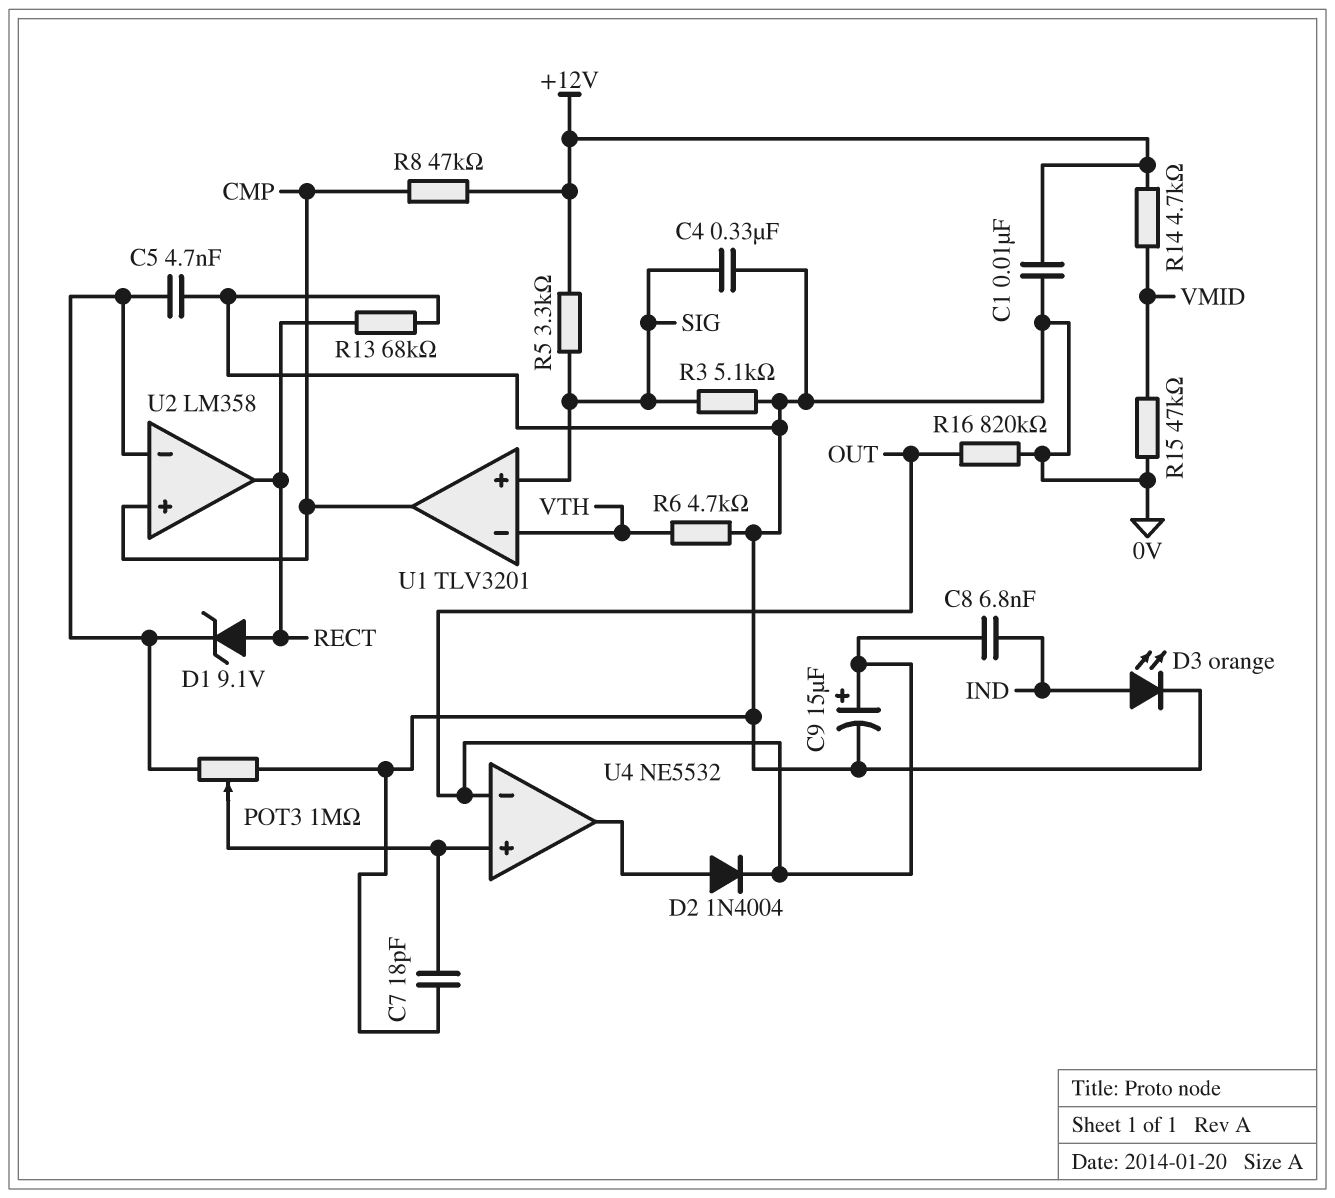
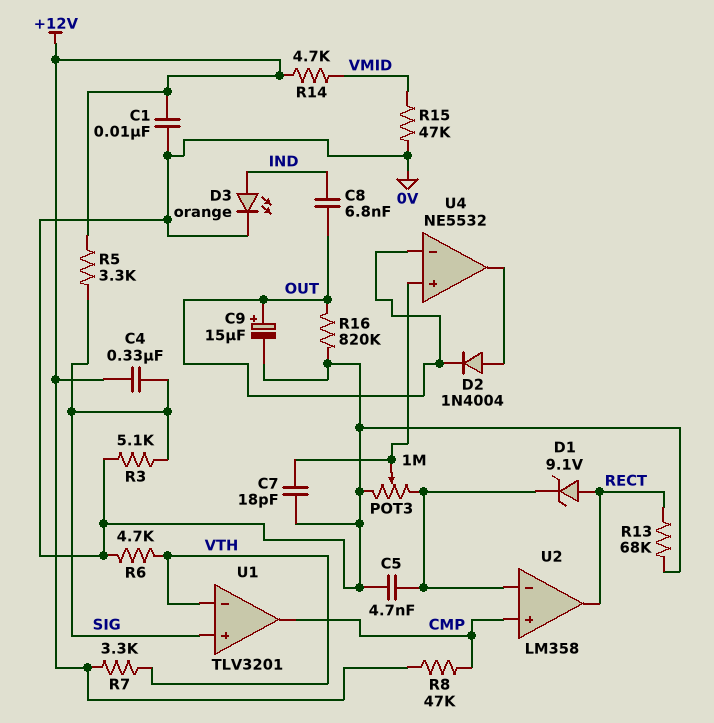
C4: 330nF (0V, SIG) -> 330nF (+12V, SIG)
R7: none -> 3.3k (+12V, VTH)

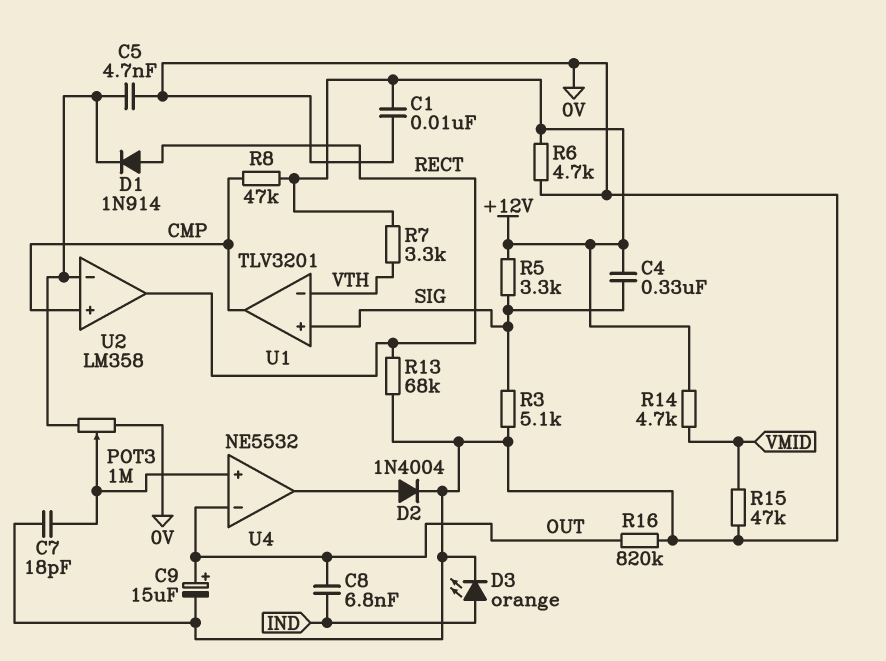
D1: zener 9.1V (A RECT, K U2/in-) -> diode 1N914 (A RECT, K U2/in-)
D2: diode 1N4004 (A U4/out, K OUT) -> diode 1N4004 (A U4/out, K 0V)
R6: 4.7k (0V, VTH) -> 4.7k (+12V, 0V)

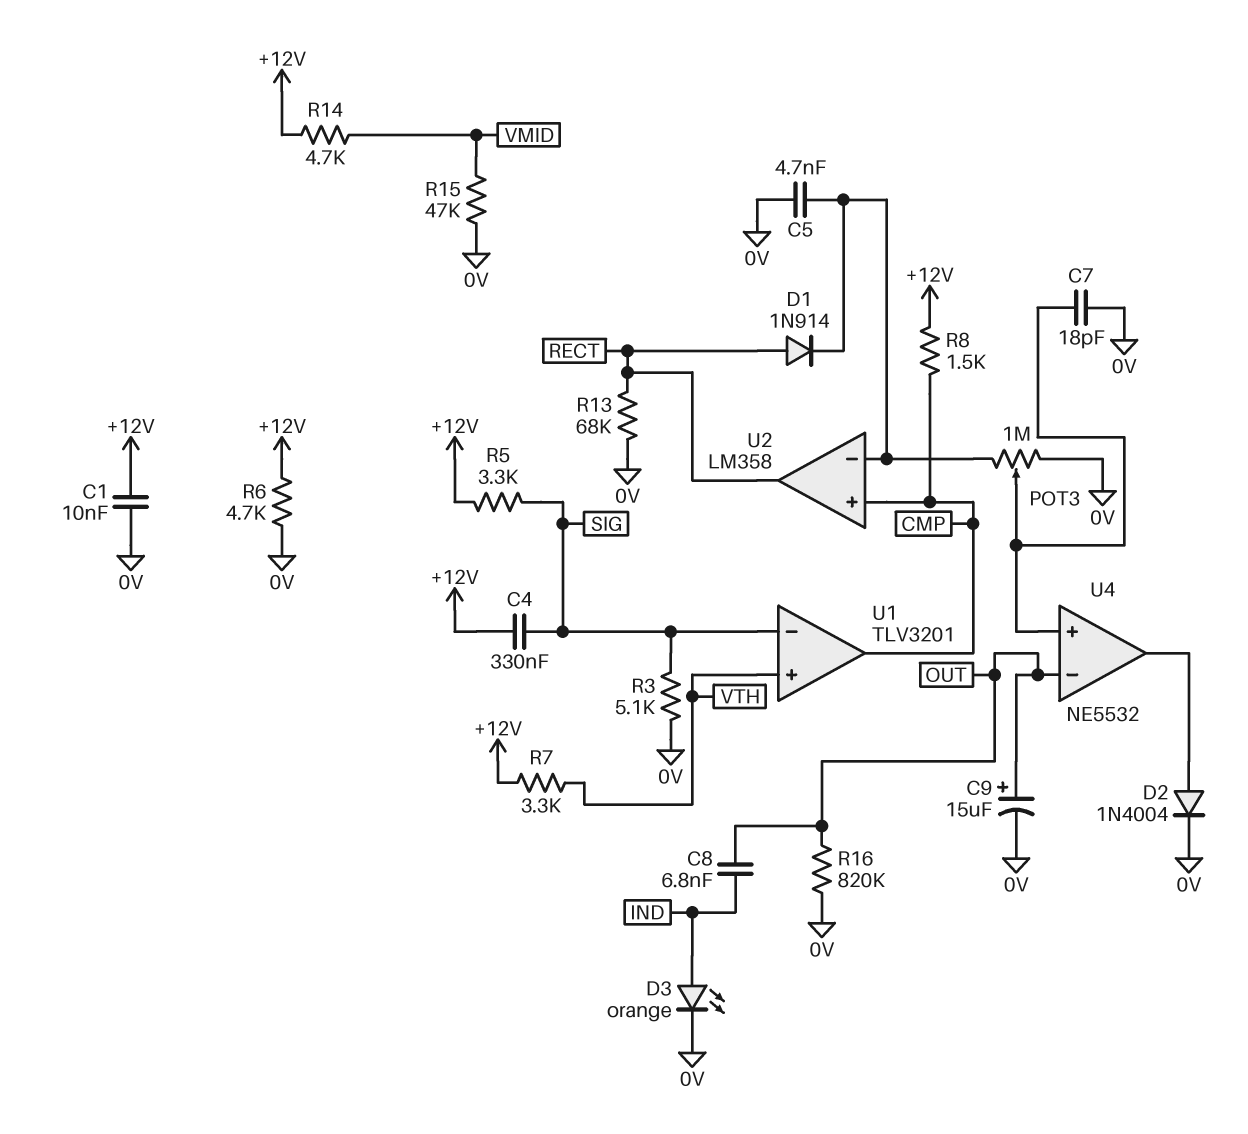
R8: 47k (+12V, CMP) -> 1.5k (+12V, CMP)
U1 pin in+: SIG -> VTH
U1 pin in-: VTH -> SIG

